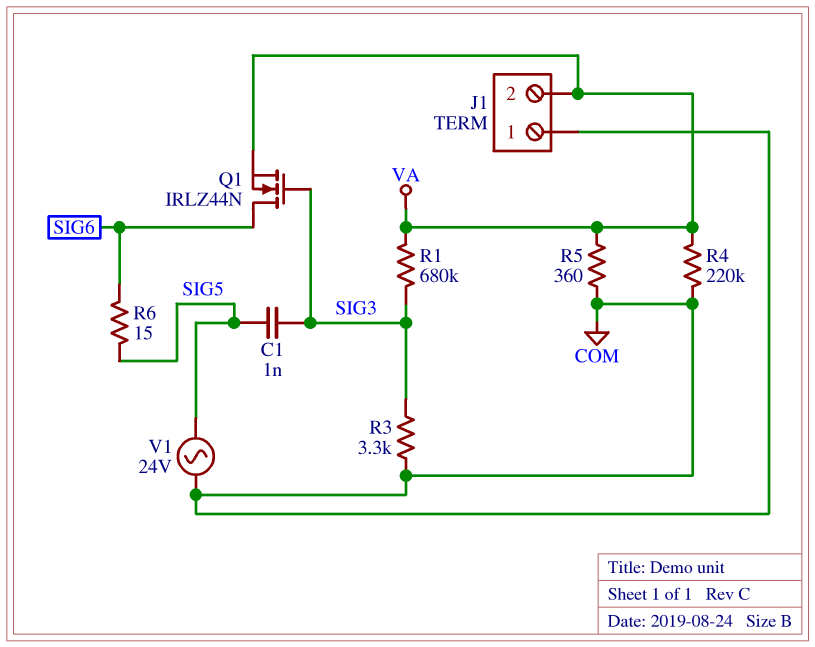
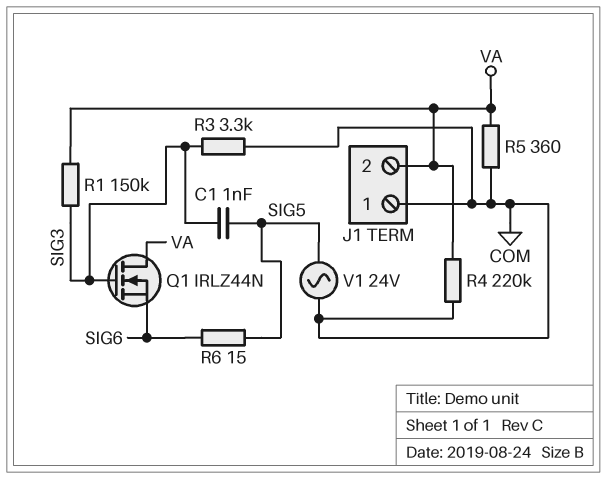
Q1: NMOS IRLZ44N (G SIG3, D SIG6, S VA) -> NMOS IRLZ44N (G SIG3, D VA, S SIG6)
R1: 680k (SIG3, VA) -> 150k (SIG3, VA)

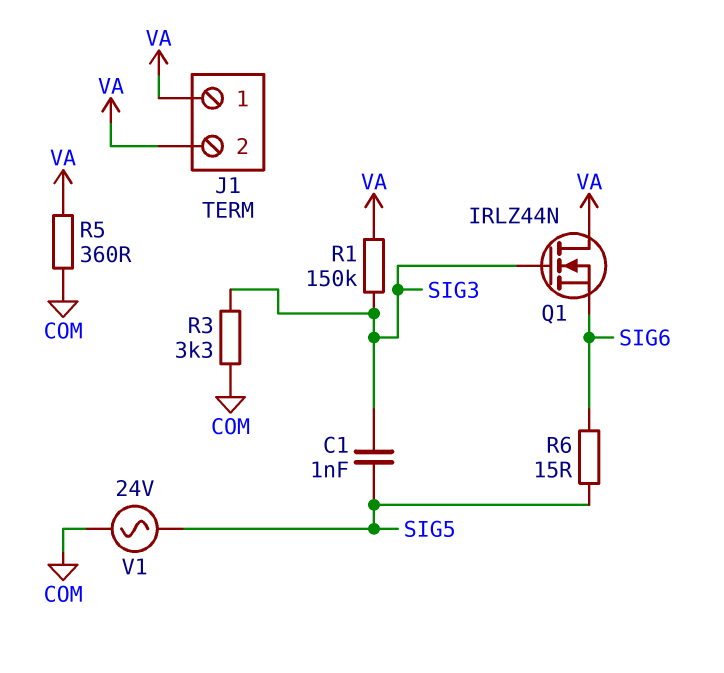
J1 pin 1: COM -> VA
R4: 220k (COM, VA) -> none

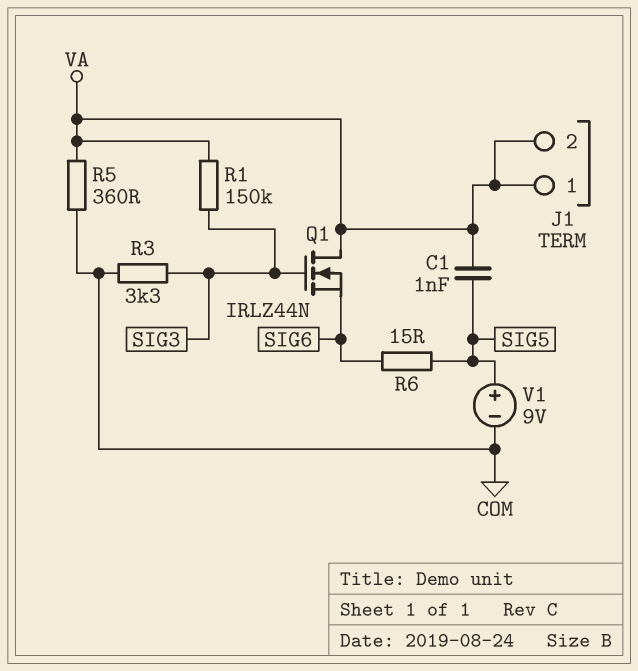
C1: 1nF (SIG3, SIG5) -> 1nF (SIG5, VA)
V1: AC 24V (COM, SIG5) -> 9V (plus SIG5, minus COM)

